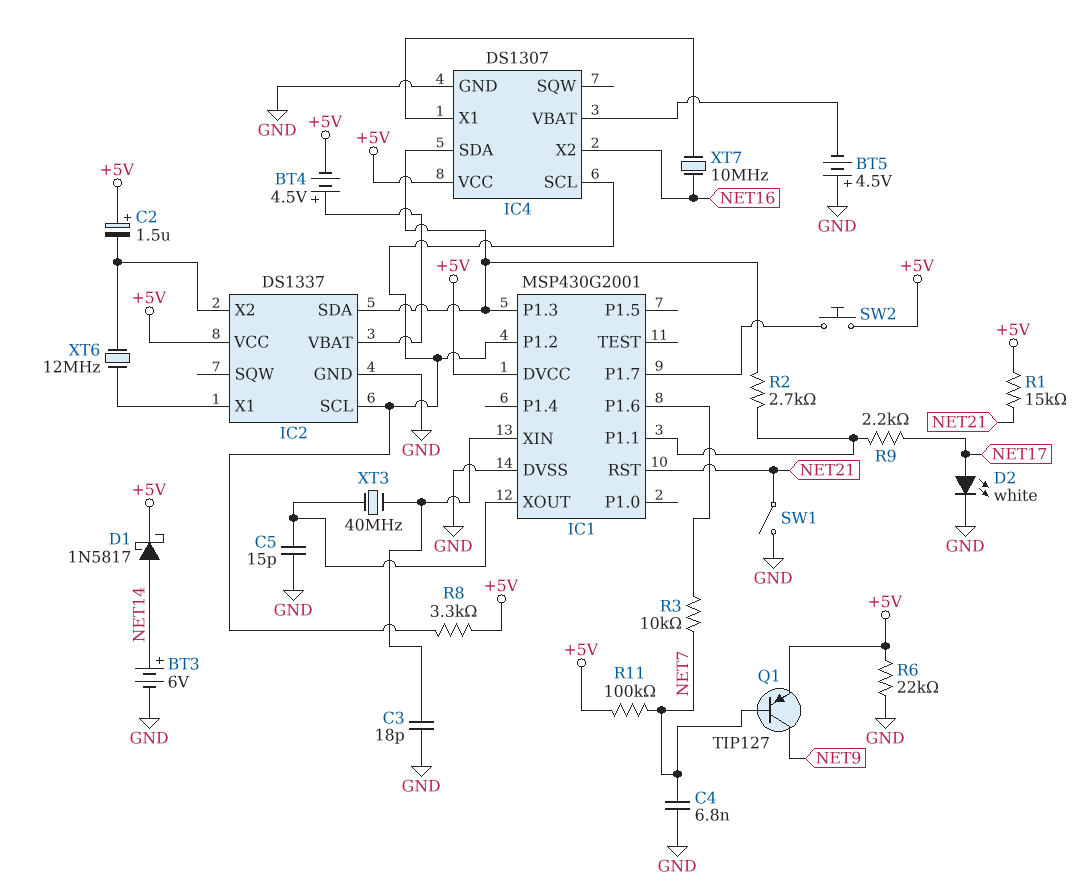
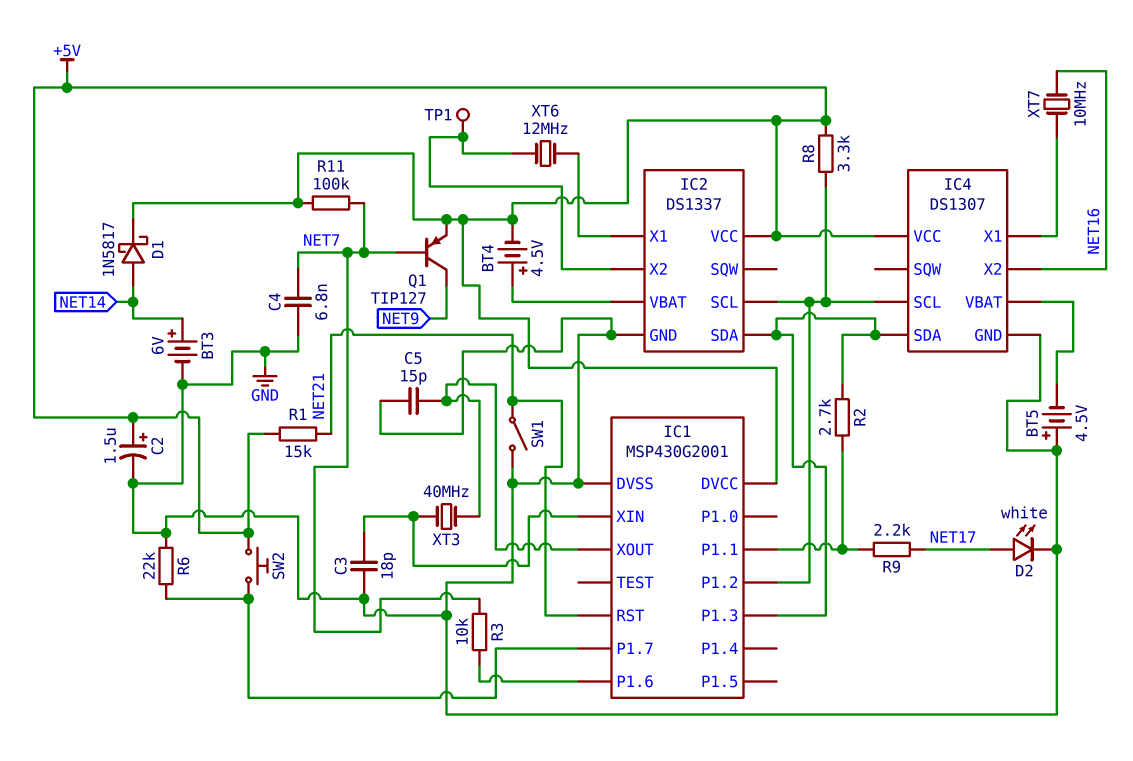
C2: 1.5uF (plus +5V, minus IC2/X2) -> 1.5uF (plus +5V, minus GND)
R6: 22k (+5V, GND) -> 22k (GND, IC1/P1.7)
TP1: none -> test point (IC2/X2)

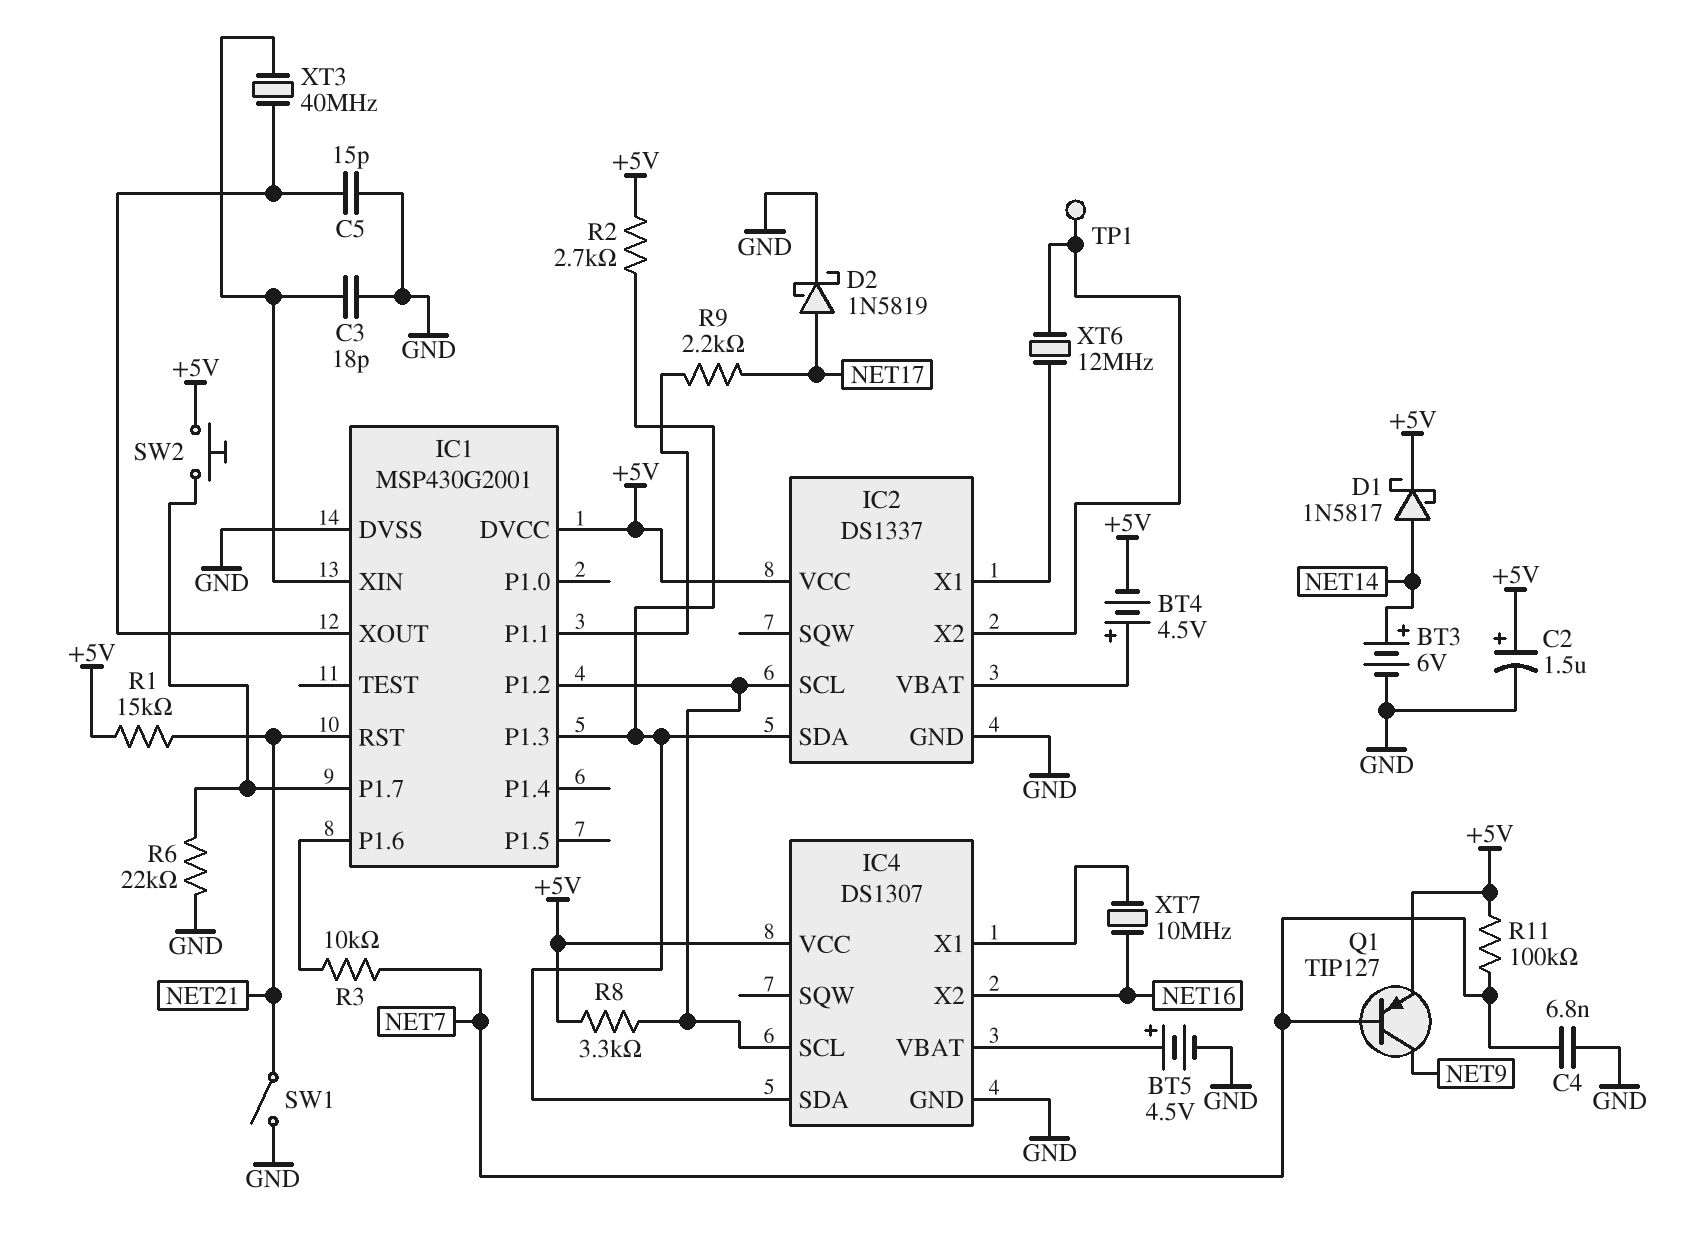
BT5: 4.5V (plus GND, minus IC4/VBAT) -> 4.5V (plus IC4/VBAT, minus GND)
D2: LED white (A NET17, K GND) -> schottky 1N5819 (A NET17, K GND)
R2: 2.7k (IC1/P1.1, IC1/P1.3) -> 2.7k (+5V, IC1/P1.3)

